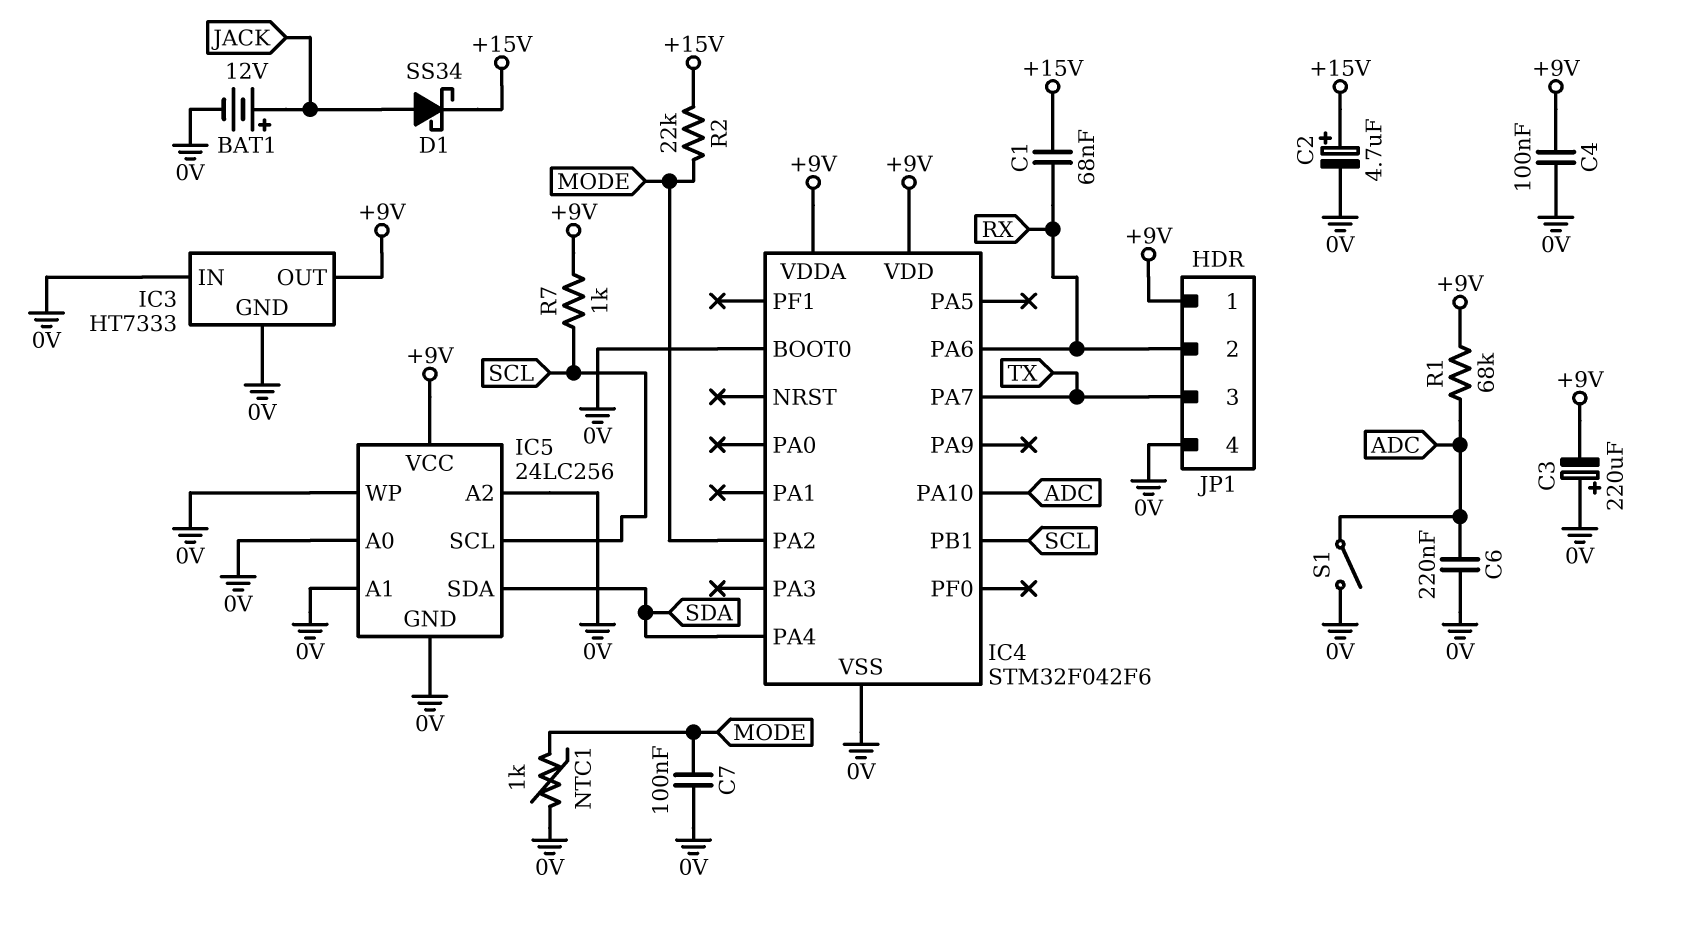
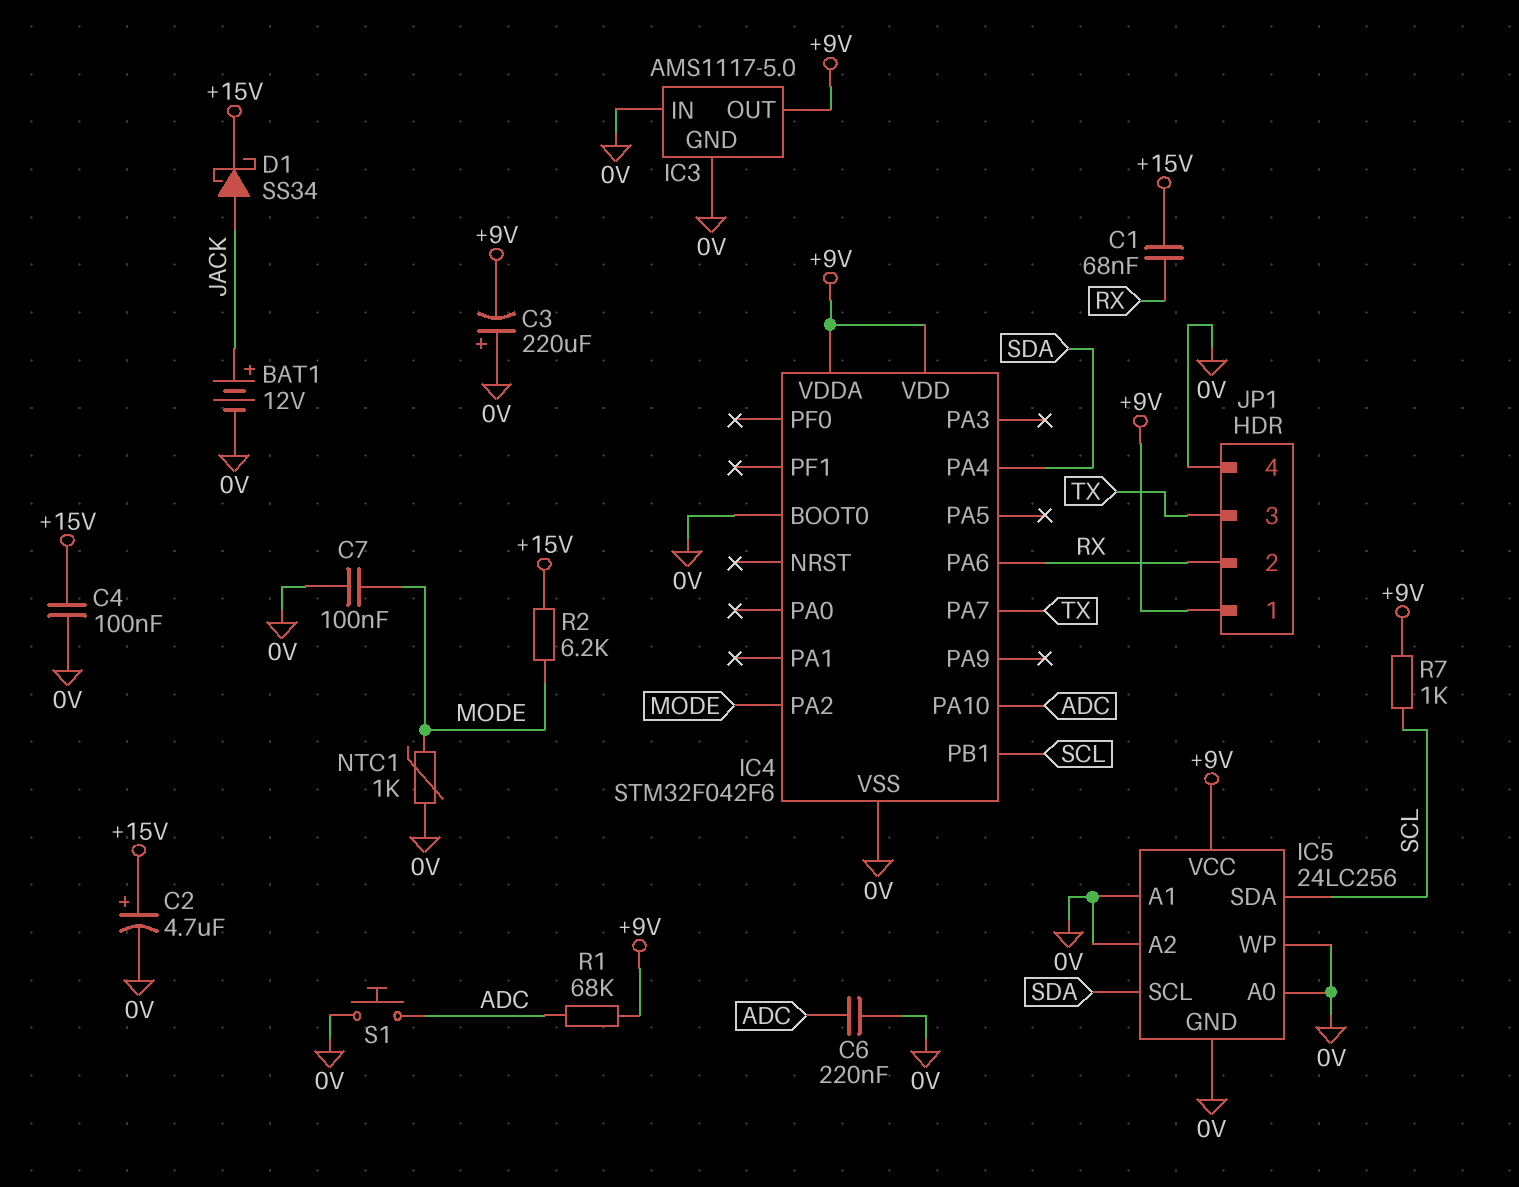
C4: 100nF (+9V, 0V) -> 100nF (+15V, 0V)
IC3: HT7333 -> AMS1117-5.0
IC5 pin SCL: SCL -> SDA
IC5 pin SDA: SDA -> SCL
R2: 22k (+15V, MODE) -> 6.2k (+15V, MODE)
S1: switch (0V, ADC) -> button (0V, ADC)

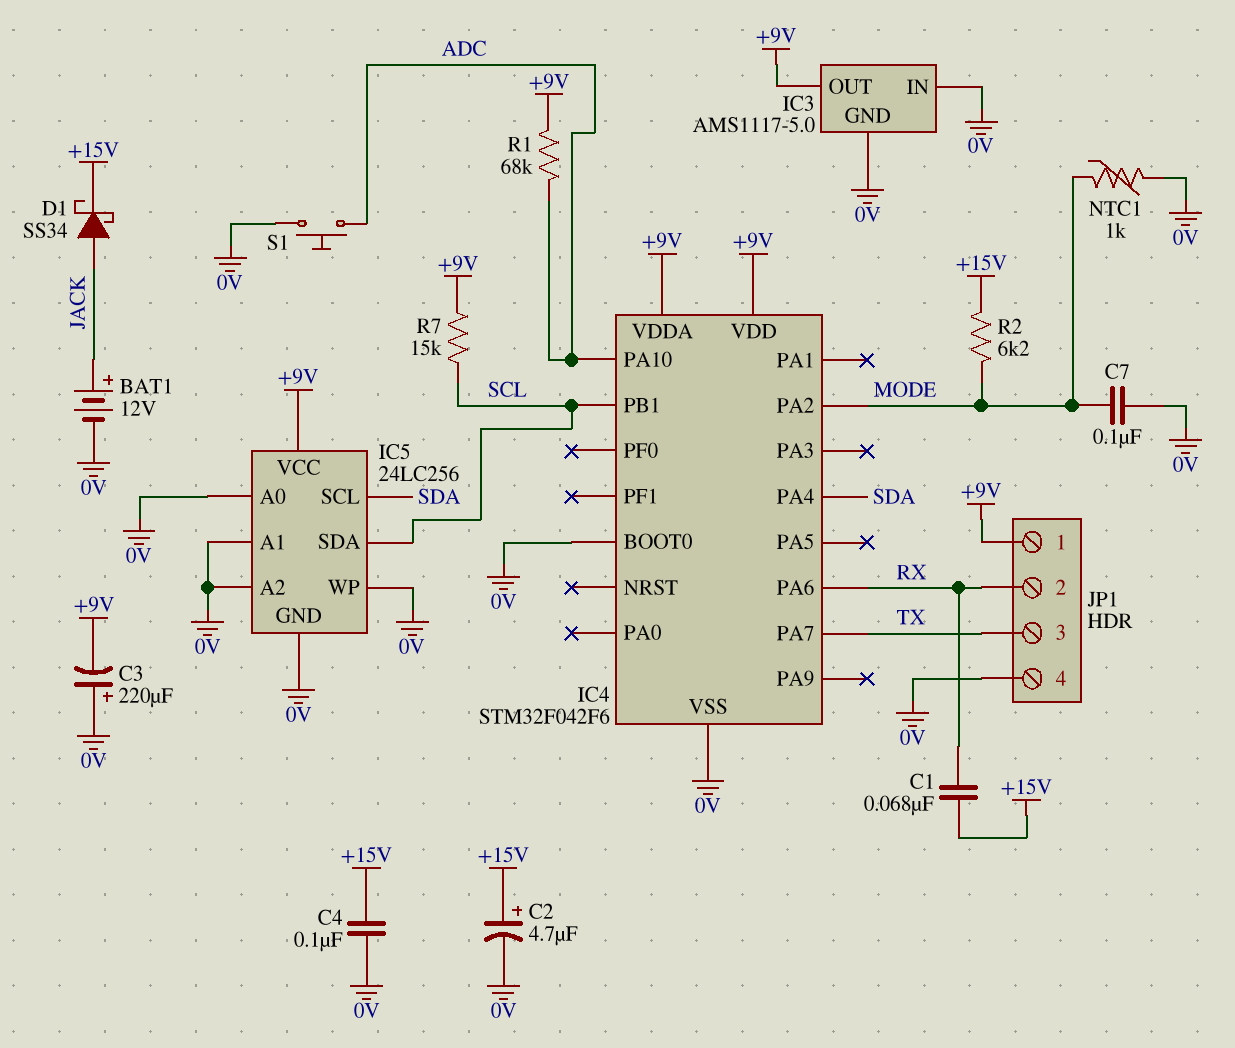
C6: 220nF (0V, ADC) -> none
R7: 1k (+9V, SCL) -> 15k (+9V, SCL)

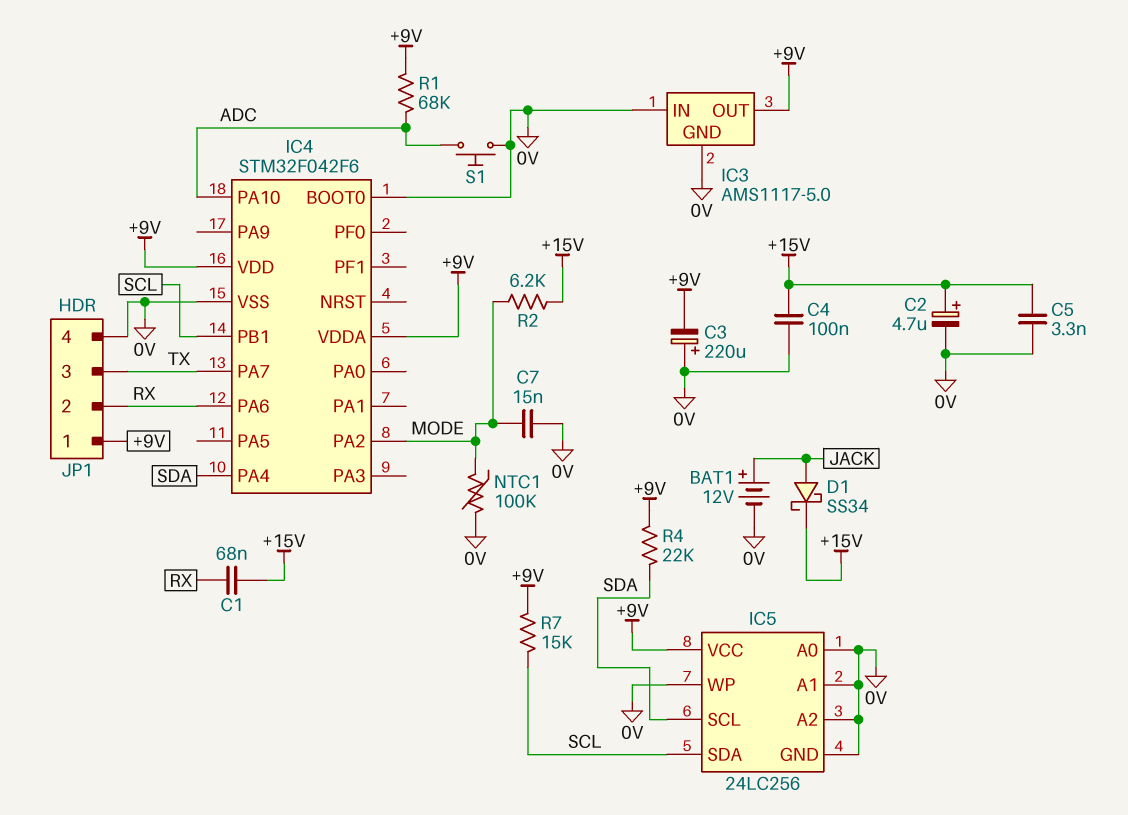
C5: none -> 3.3nF (+15V, 0V)
C7: 100nF (0V, MODE) -> 15nF (0V, MODE)
NTC1: 1k (0V, MODE) -> 100k (0V, MODE)
R4: none -> 22k (+9V, SDA)

